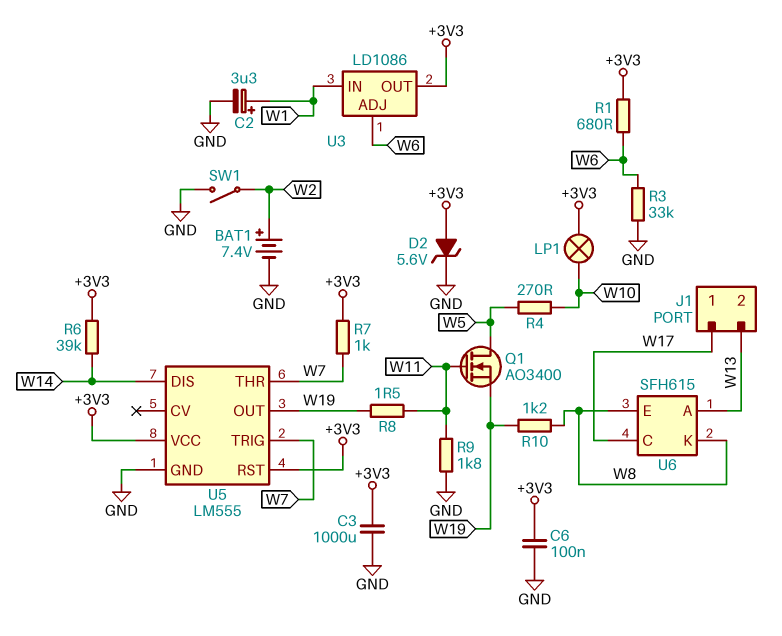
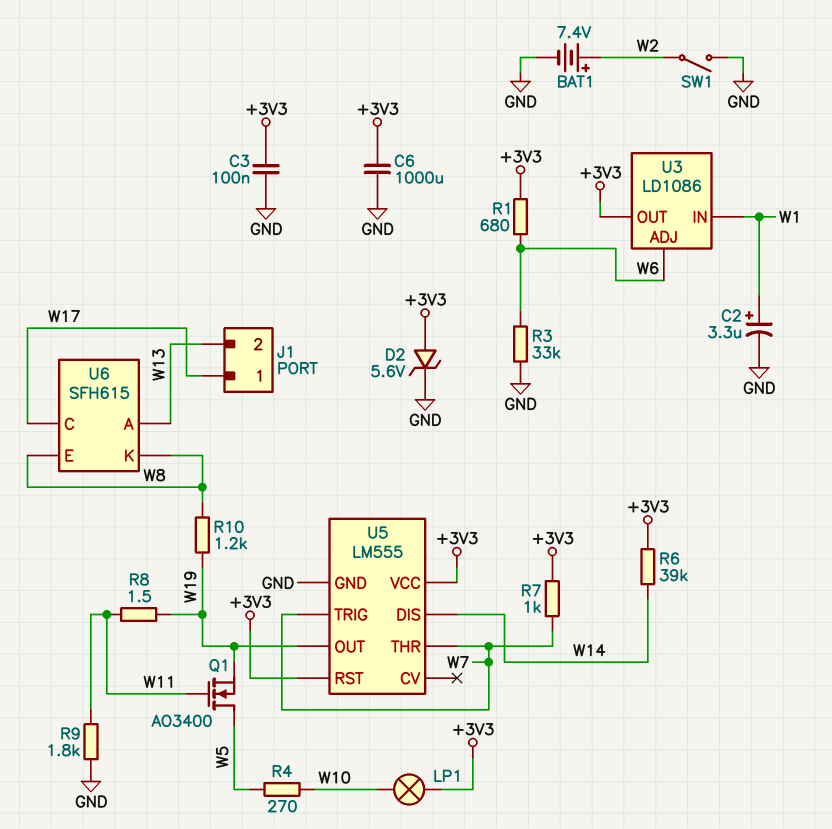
C3: 1000uF (+3V3, GND) -> 100nF (+3V3, GND)
C6: 100nF (+3V3, GND) -> 1000uF (+3V3, GND)

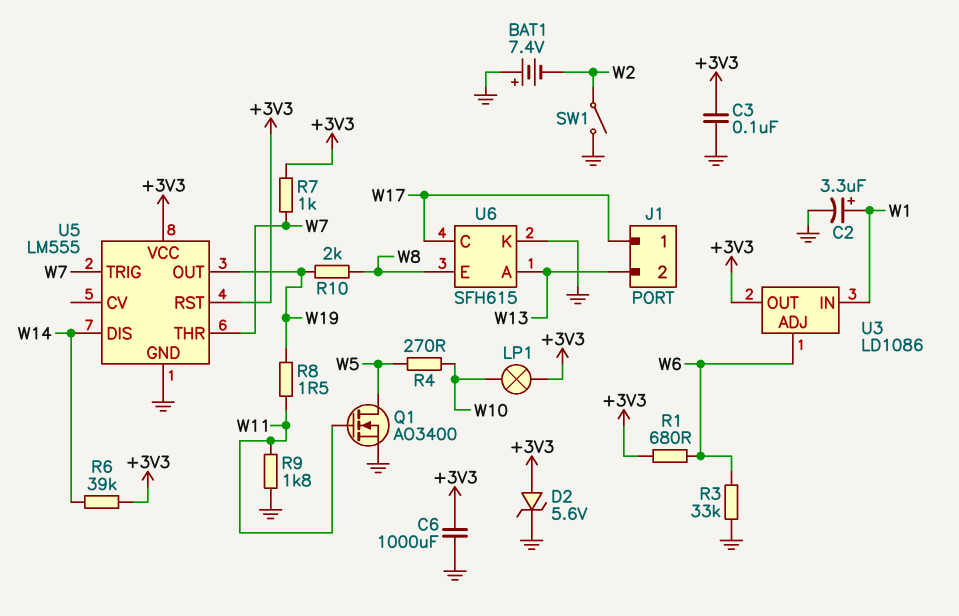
BAT1: 7.4V (plus W2, minus GND) -> 7.4V (plus GND, minus W2)
Q1: NMOS AO3400 (G W11, D W5, S W19) -> NMOS AO3400 (G W11, D W5, S GND)
R10: 1.2k (W8, W19) -> 2k (W8, W19)
U6 pin K: W8 -> GND

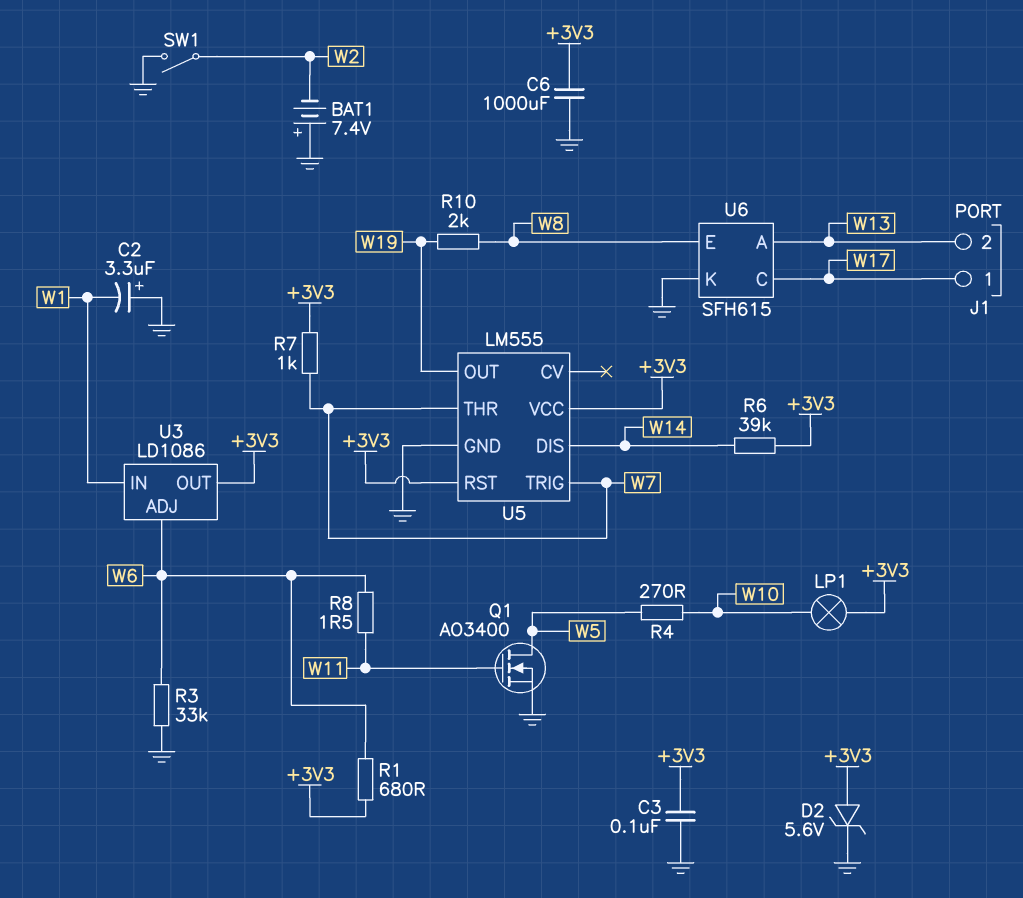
C2: 3.3uF (plus W1, minus GND) -> 3.3uF (plus GND, minus W1)
R8: 1.5 (W11, W19) -> 1.5 (W6, W11)
R9: 1.8k (GND, W11) -> none

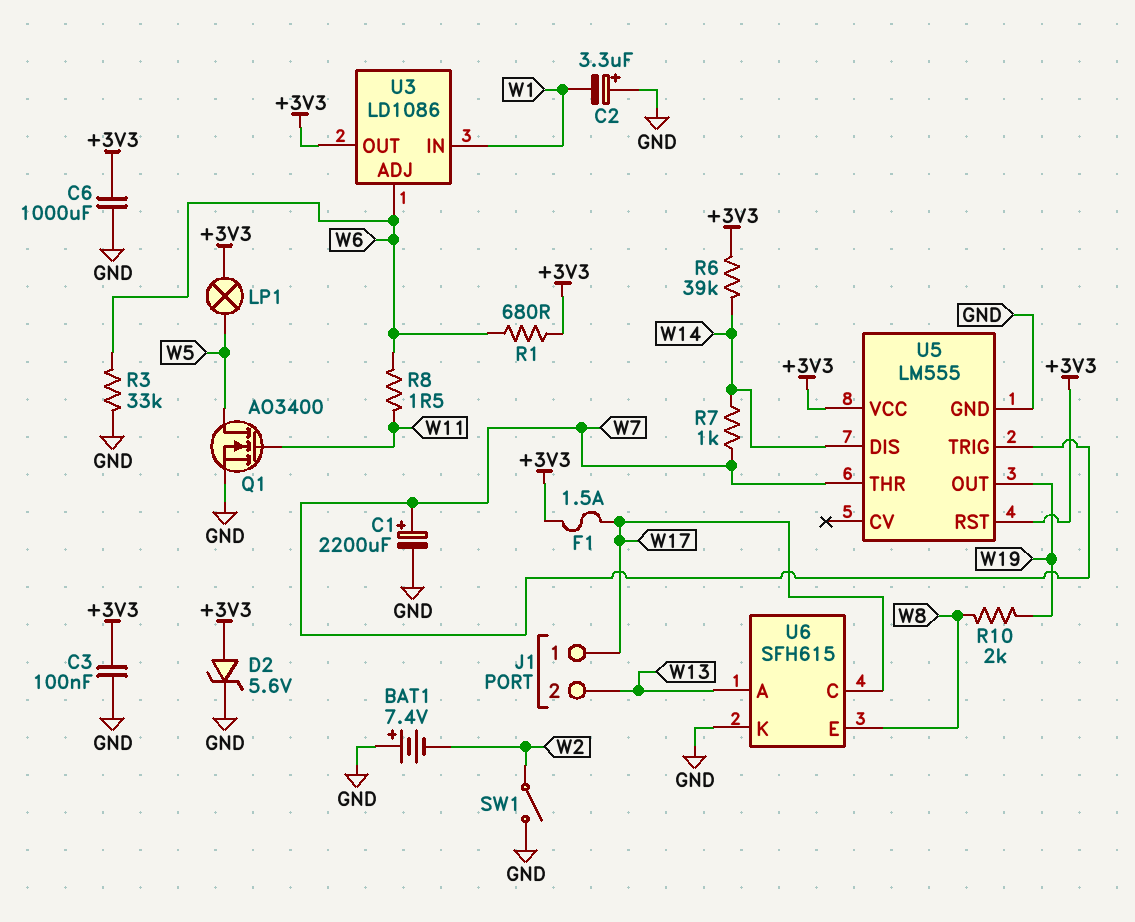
C1: none -> 2200uF (plus W7, minus GND)
F1: none -> 1.5A (+3V3, W17)
LP1: lamp (+3V3, W10) -> lamp (+3V3, W5)
R4: 270 (W5, W10) -> none
R7: 1k (+3V3, W7) -> 1k (W7, W14)

